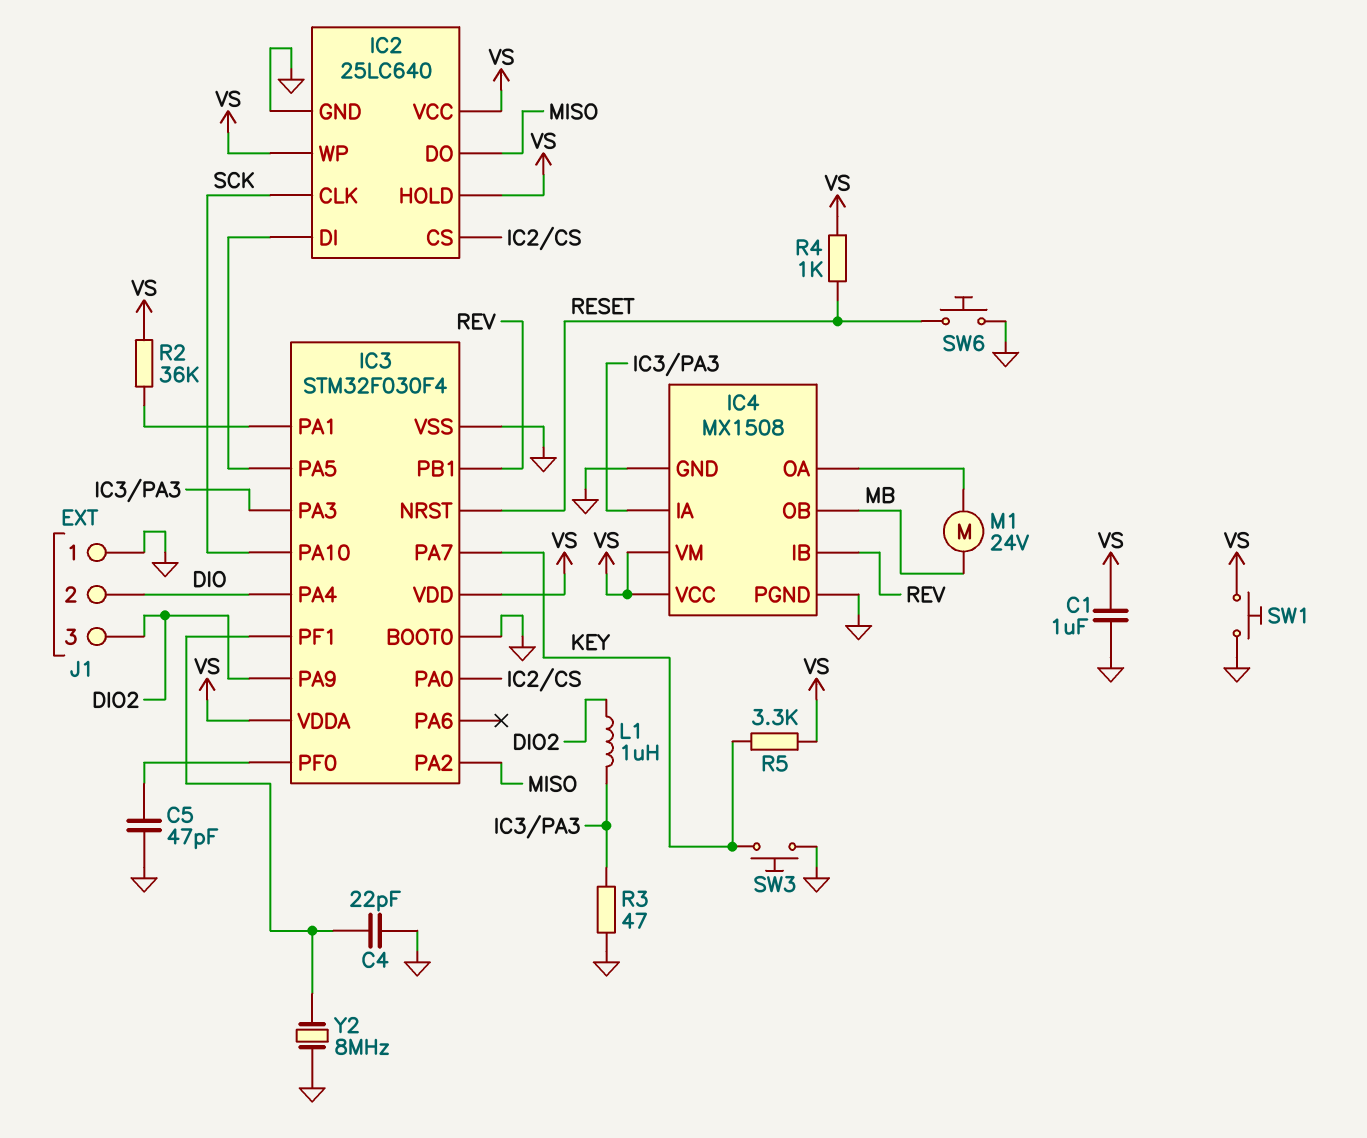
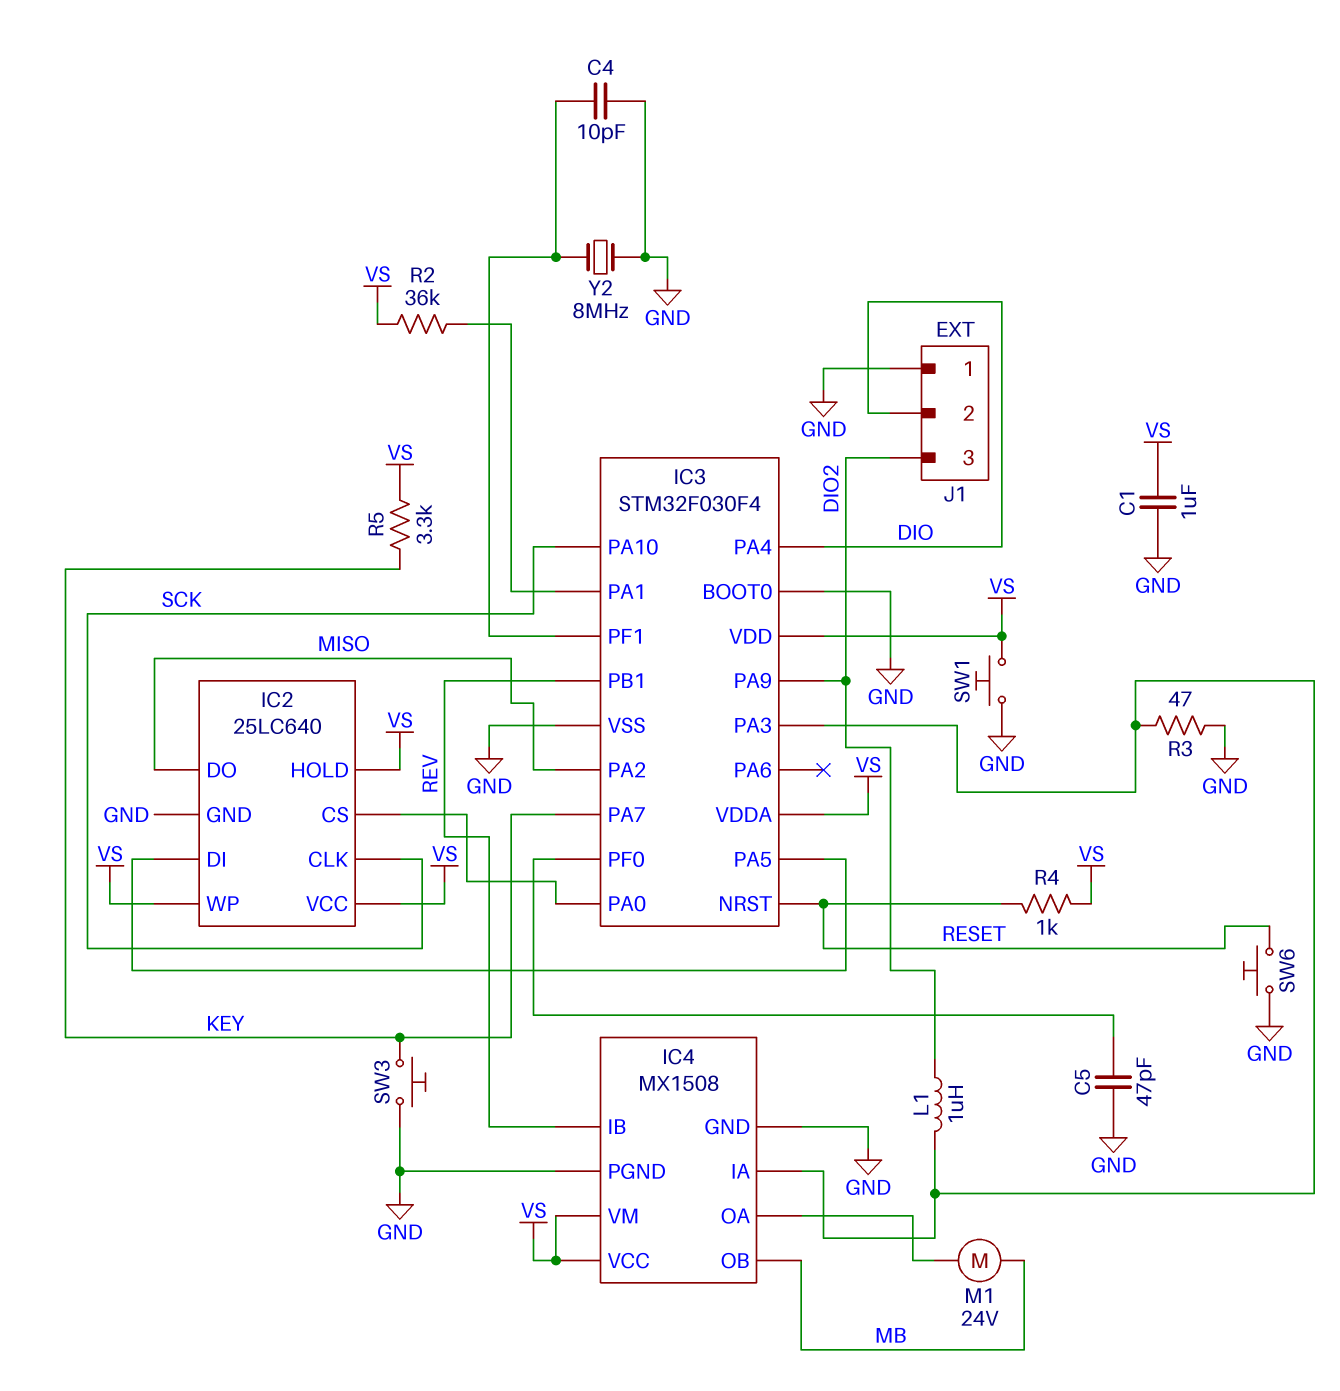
C4: 22pF (GND, IC3/PF1) -> 10pF (GND, IC3/PF1)

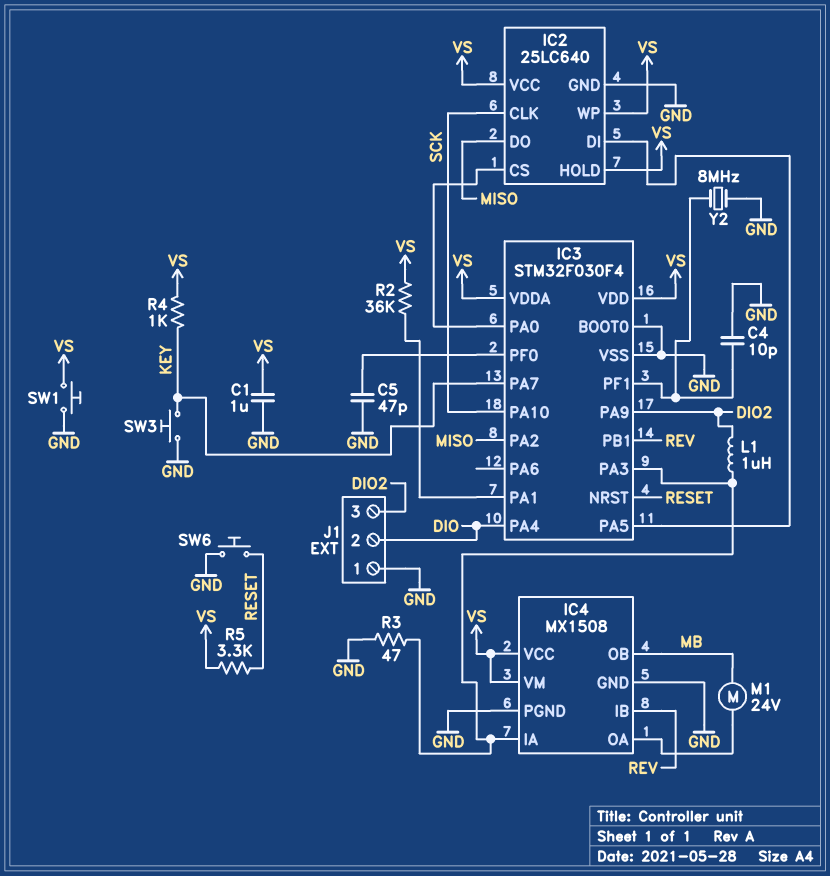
R4: 1k (RESET, VS) -> 1k (KEY, VS)
R5: 3.3k (KEY, VS) -> 3.3k (RESET, VS)

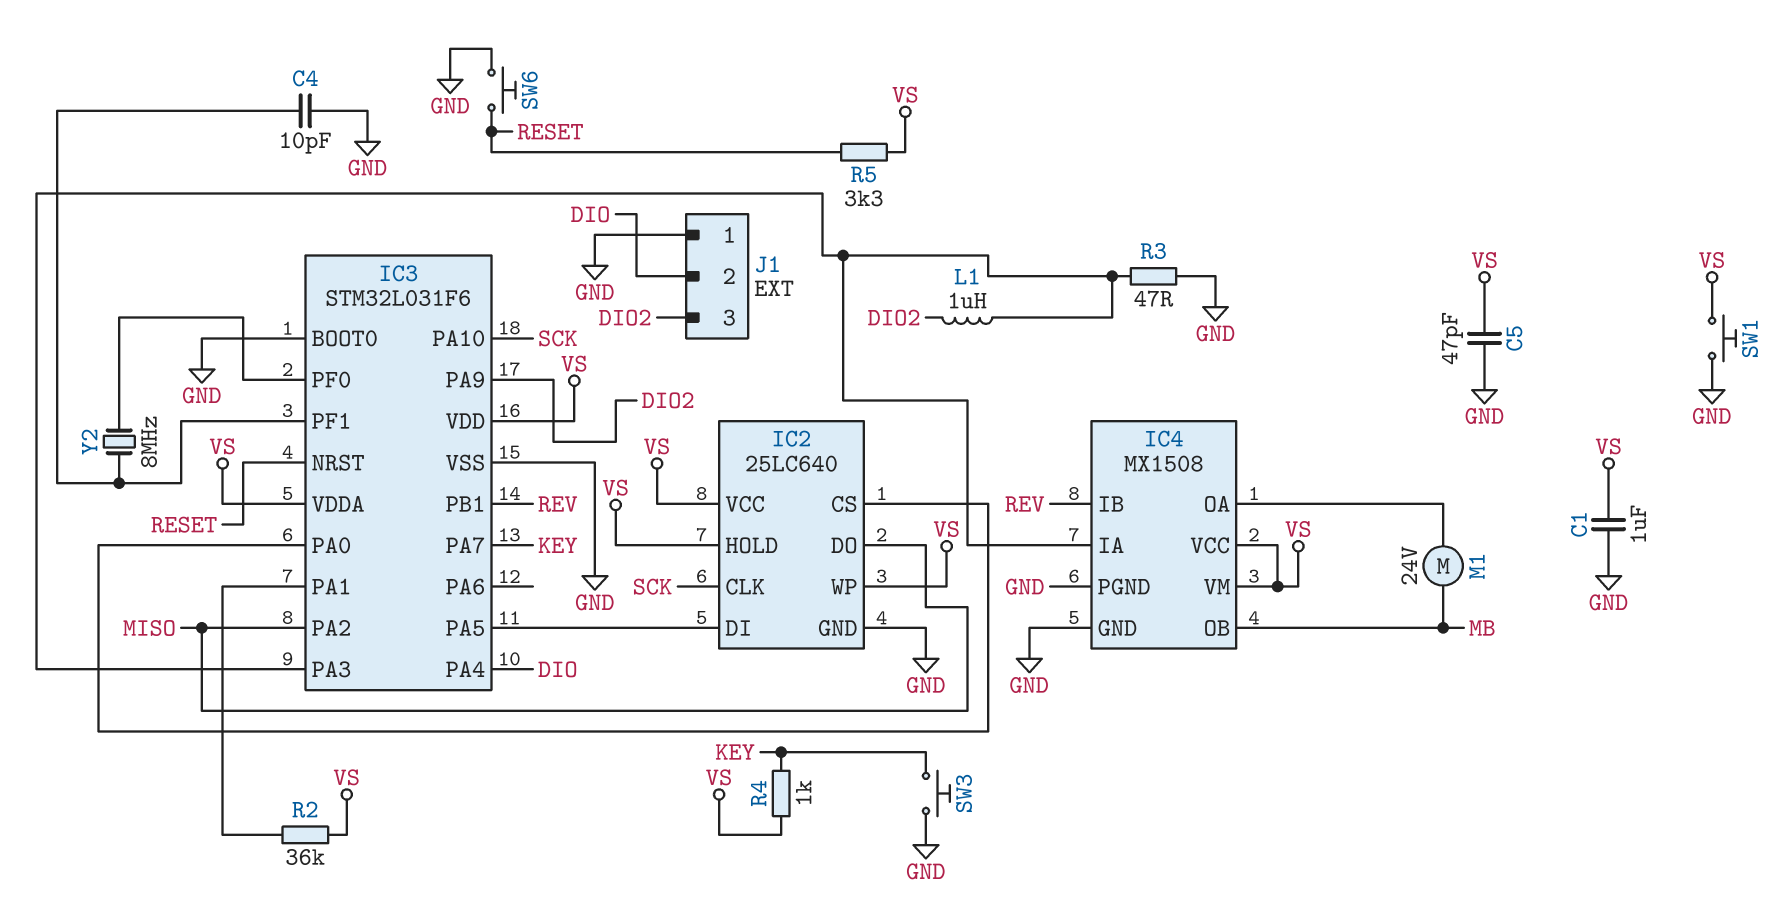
C5: 47pF (GND, IC3/PF0) -> 47pF (GND, VS)
IC3: STM32F030F4 -> STM32L031F6
Y2: 8MHz (GND, IC3/PF1) -> 8MHz (IC3/PF0, IC3/PF1)

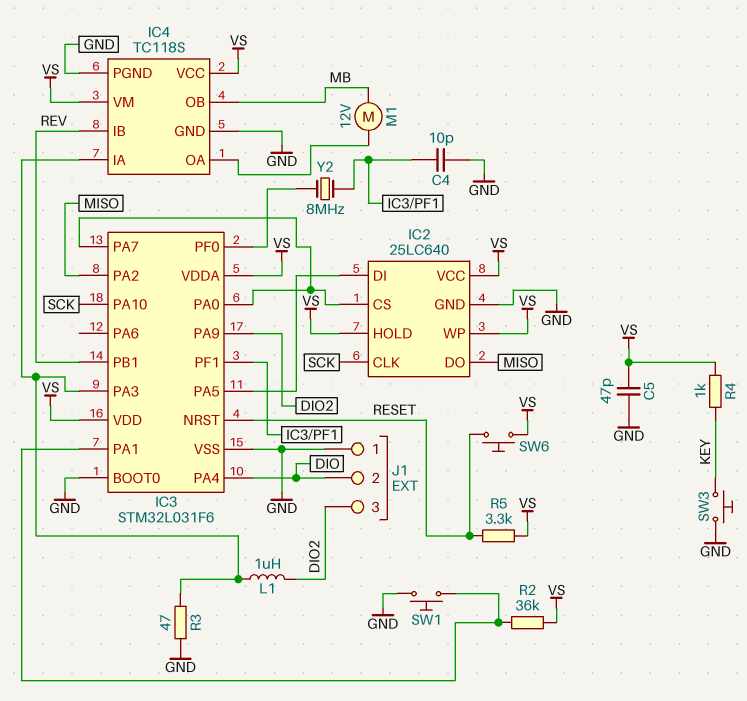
C1: 1uF (GND, VS) -> none
IC3 pin PA7: KEY -> IC2/CS
IC4: MX1508 -> TC118S
M1: motor 24V (IC4/OA, MB) -> motor 12V (IC4/OA, MB)
SW1: button (GND, VS) -> button (GND, IC3/PA1)
SW6: button (GND, RESET) -> button (RESET, VS)

